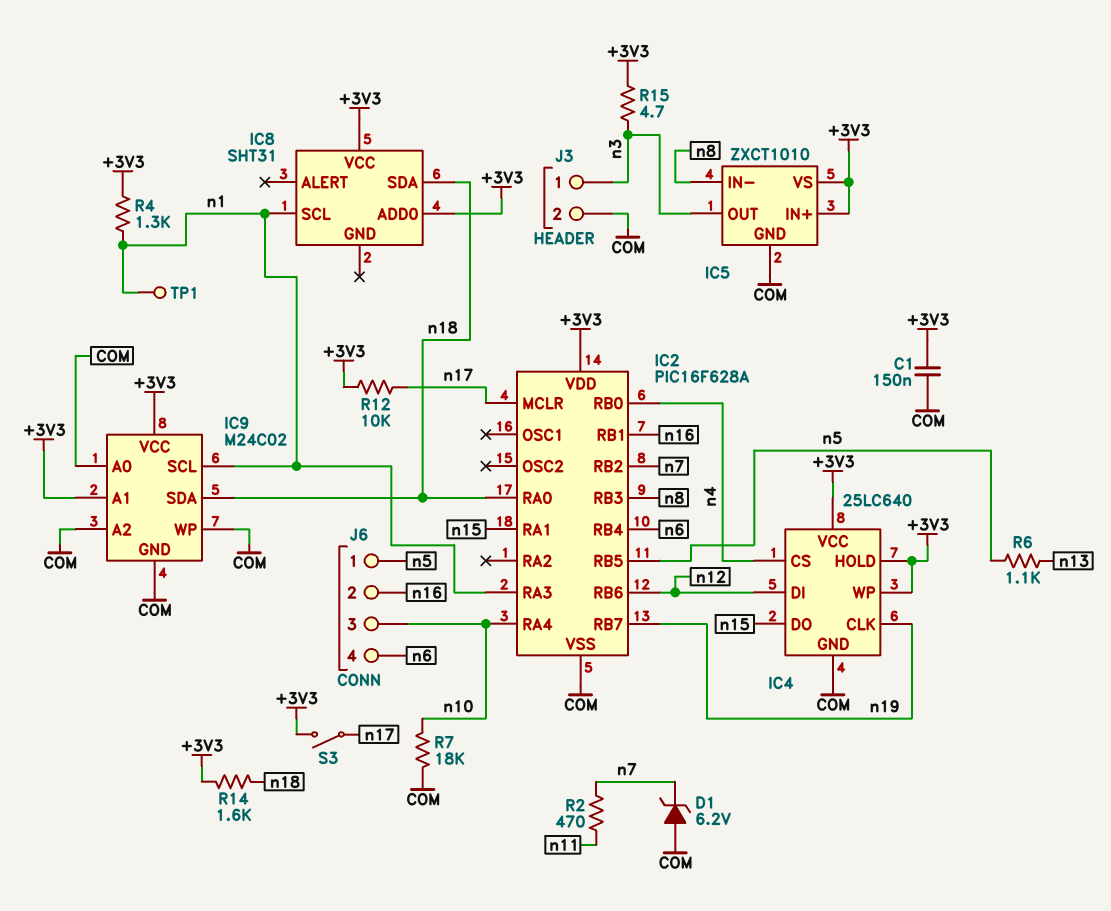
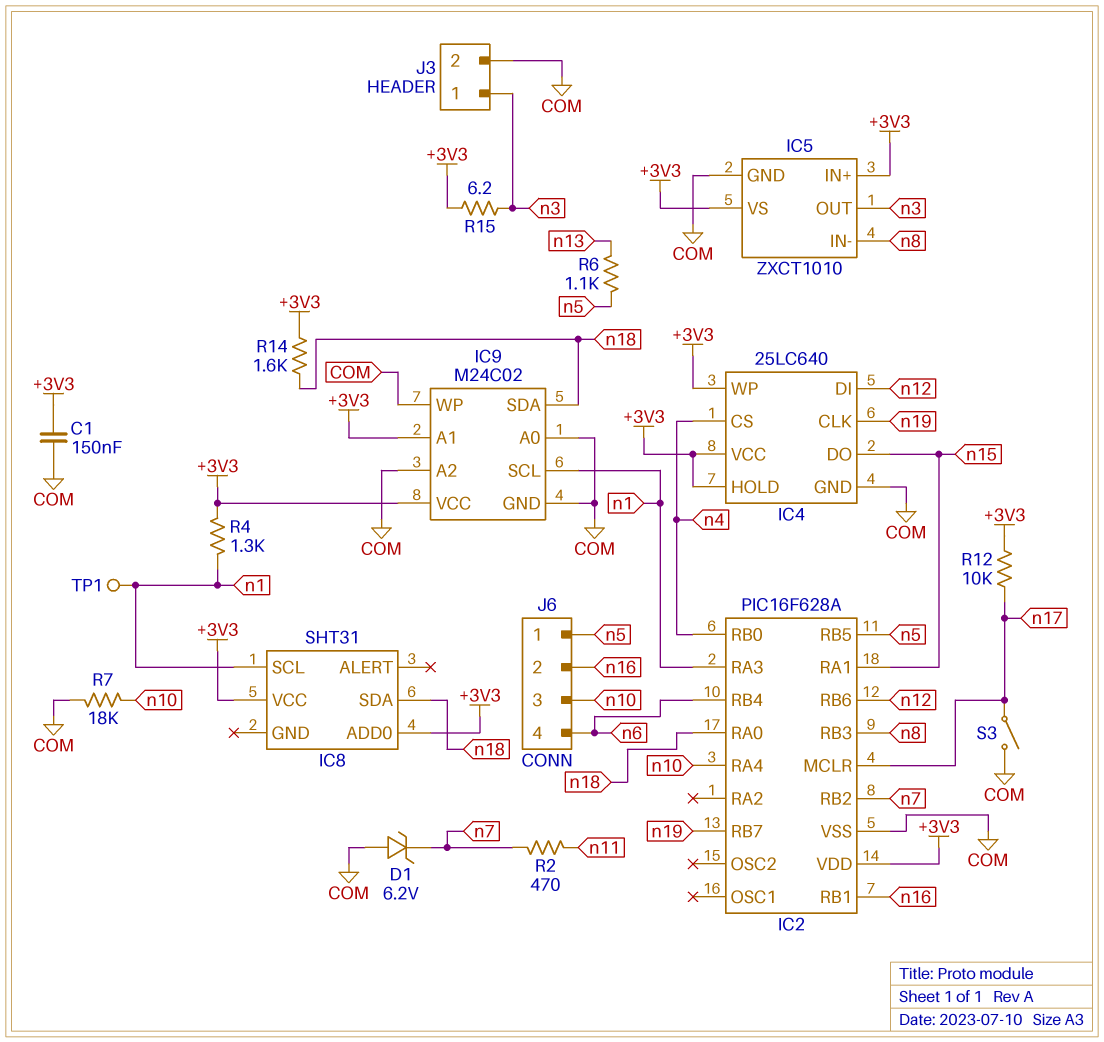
R15: 4.7 (+3V3, n3) -> 6.2 (+3V3, n3)
S3: switch (+3V3, n17) -> switch (COM, n17)

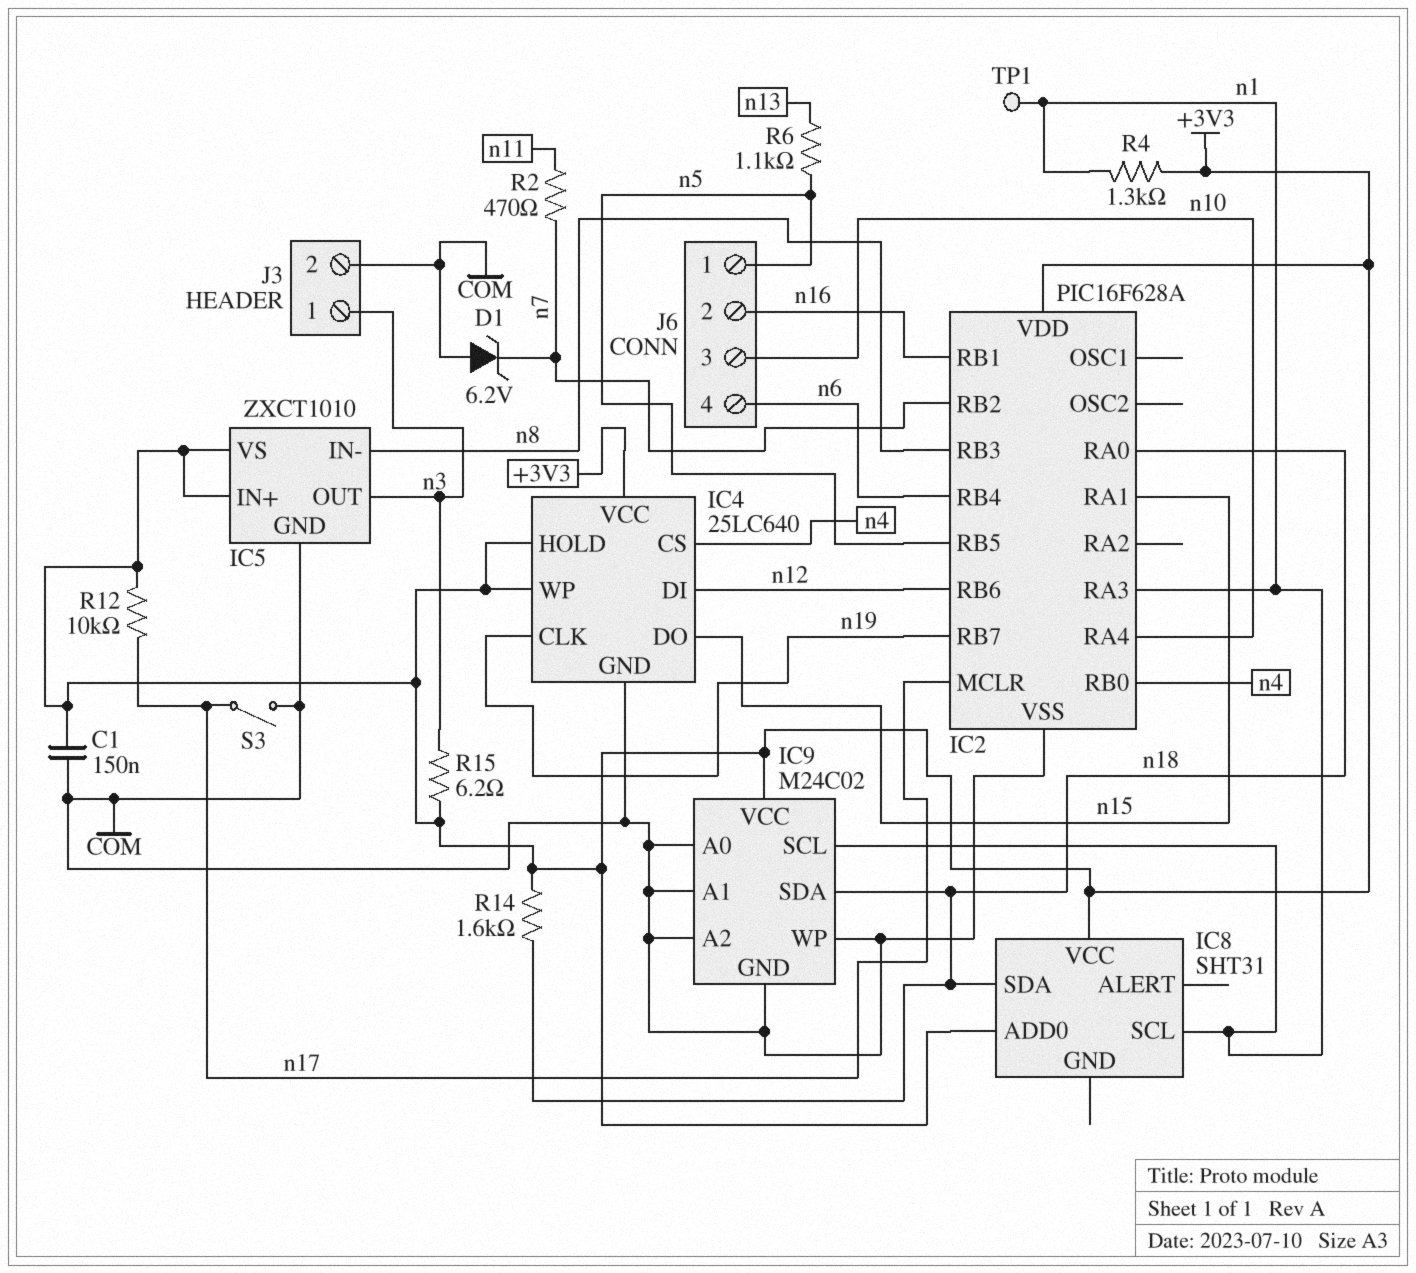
IC9 pin A1: +3V3 -> COM
R7: 18k (COM, n10) -> none

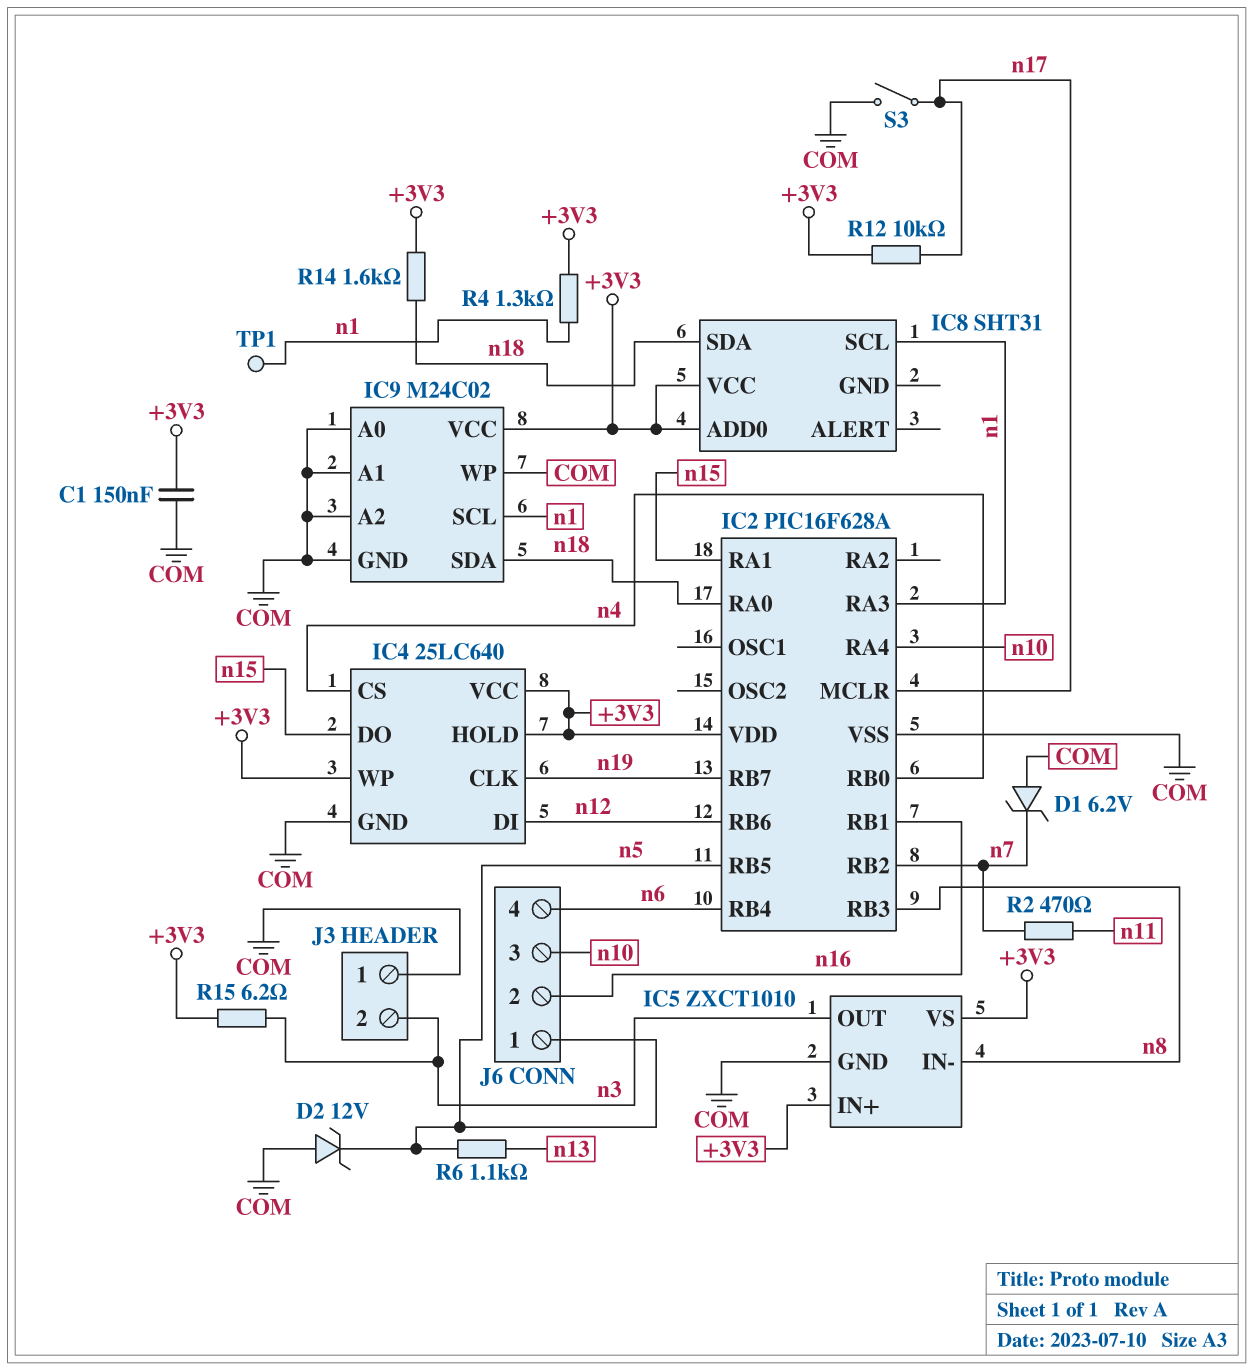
D2: none -> zener 12V (A COM, K n5)
J3 pin 1: n3 -> COM
J3 pin 2: COM -> n3

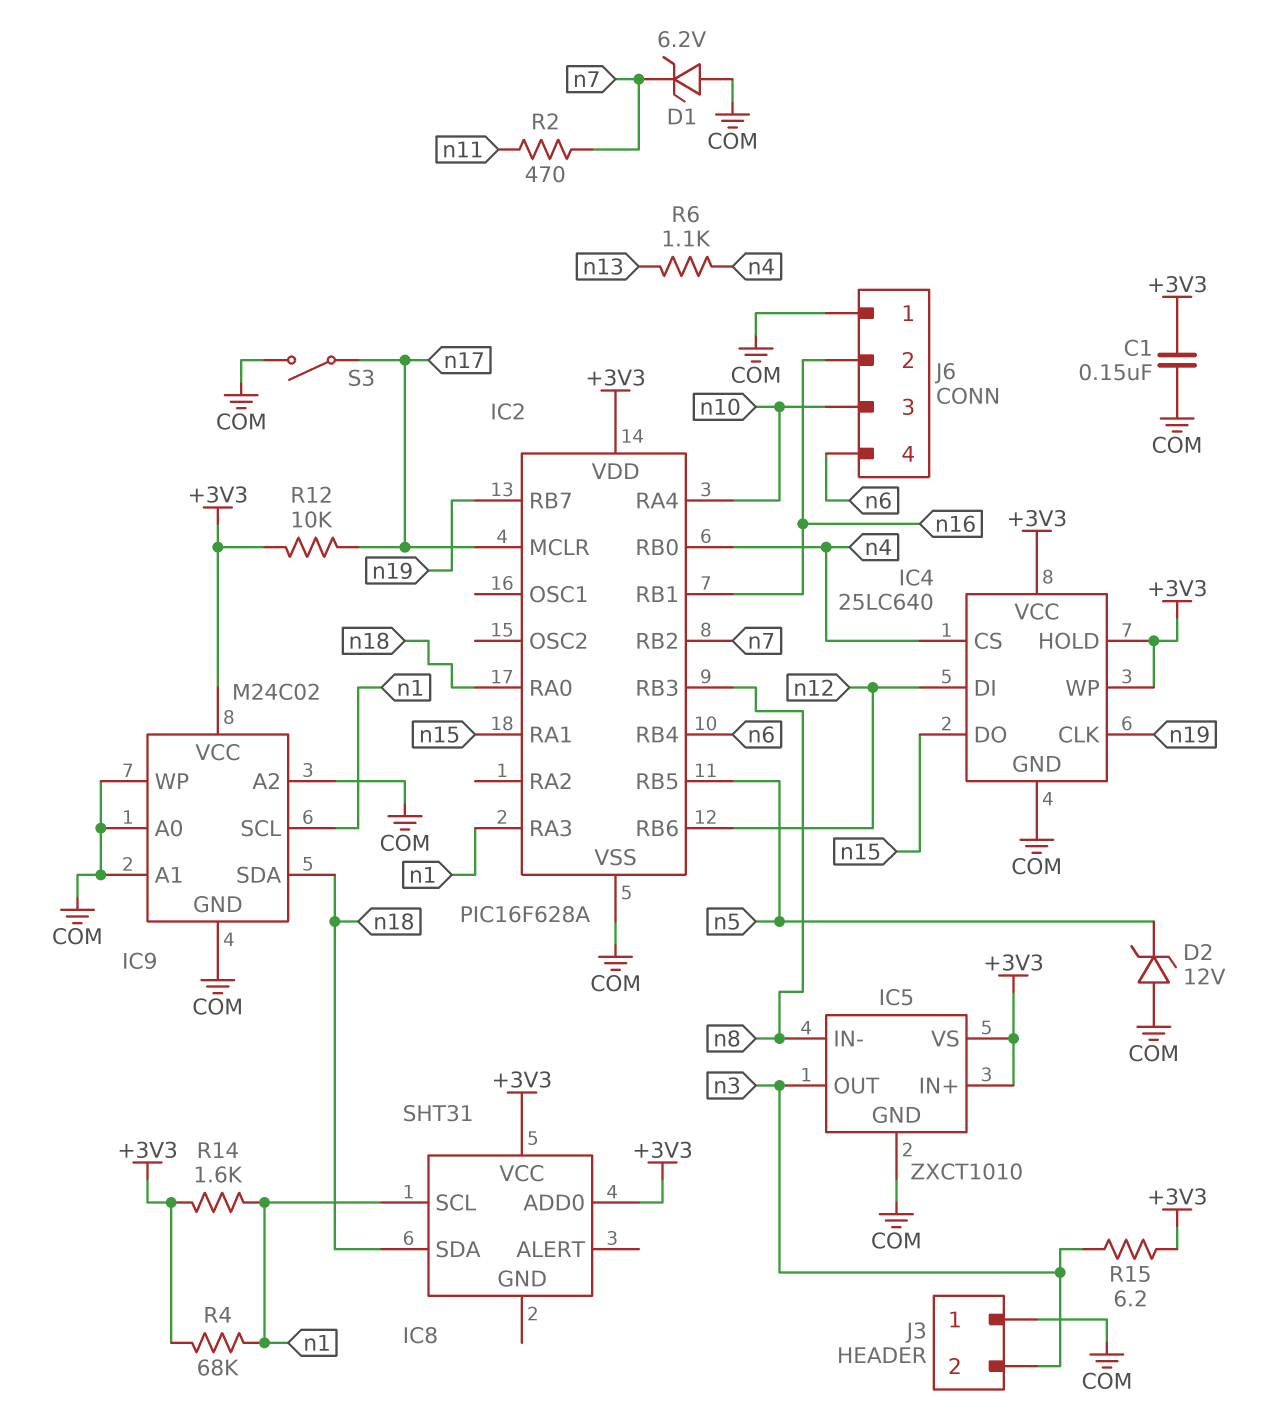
J6 pin 1: n5 -> COM
R4: 1.3k (+3V3, n1) -> 68k (+3V3, n1)
R6: 1.1k (n5, n13) -> 1.1k (n4, n13)
R14: 1.6k (+3V3, n18) -> 1.6k (+3V3, n1)
TP1: test point (n1) -> none

